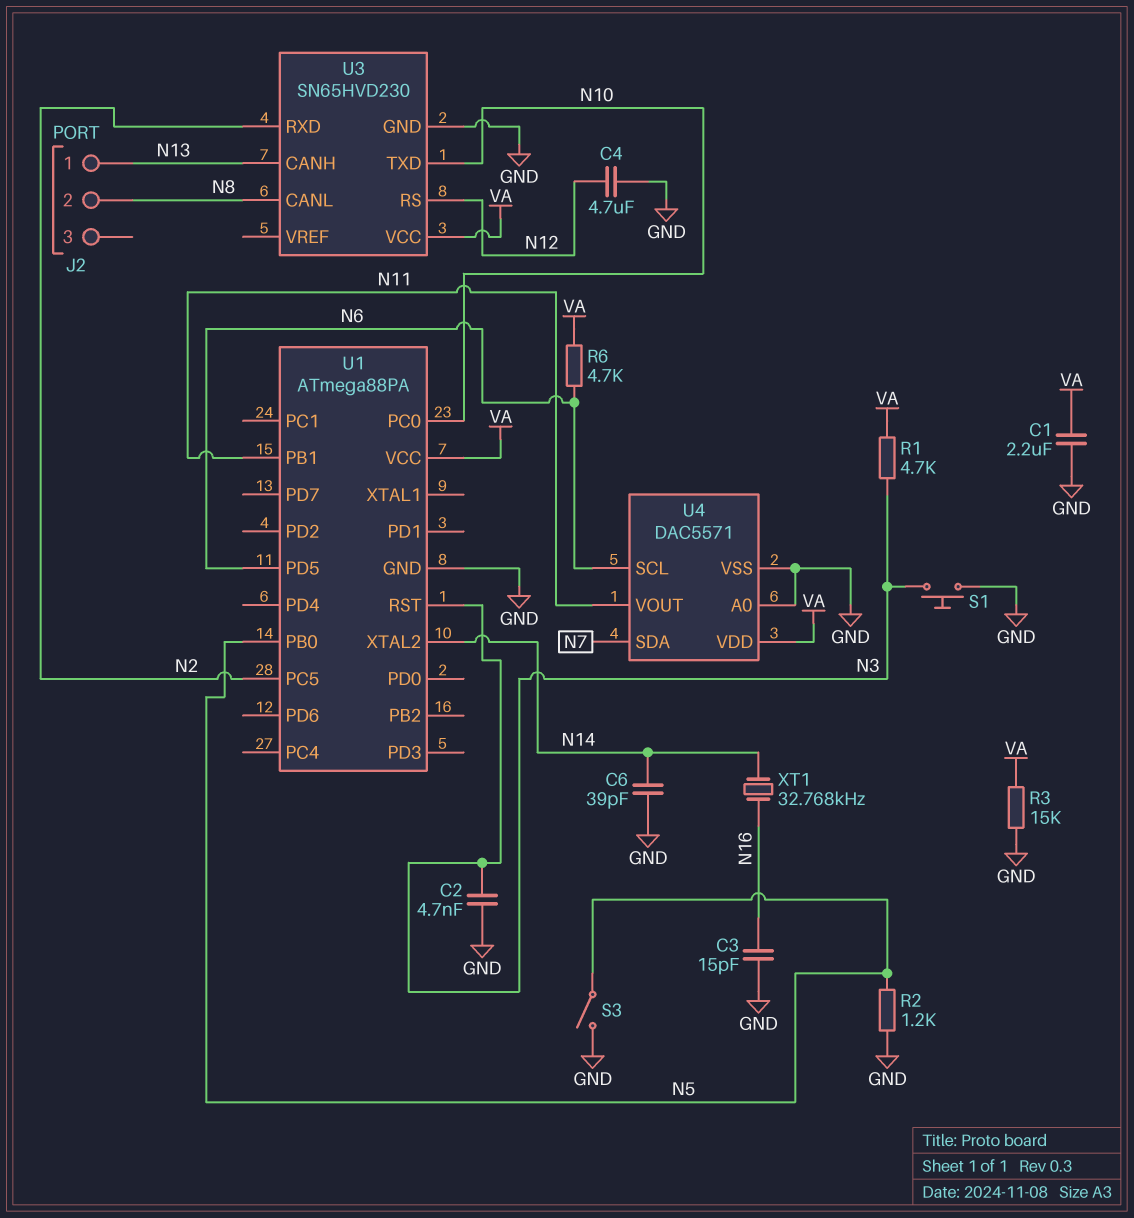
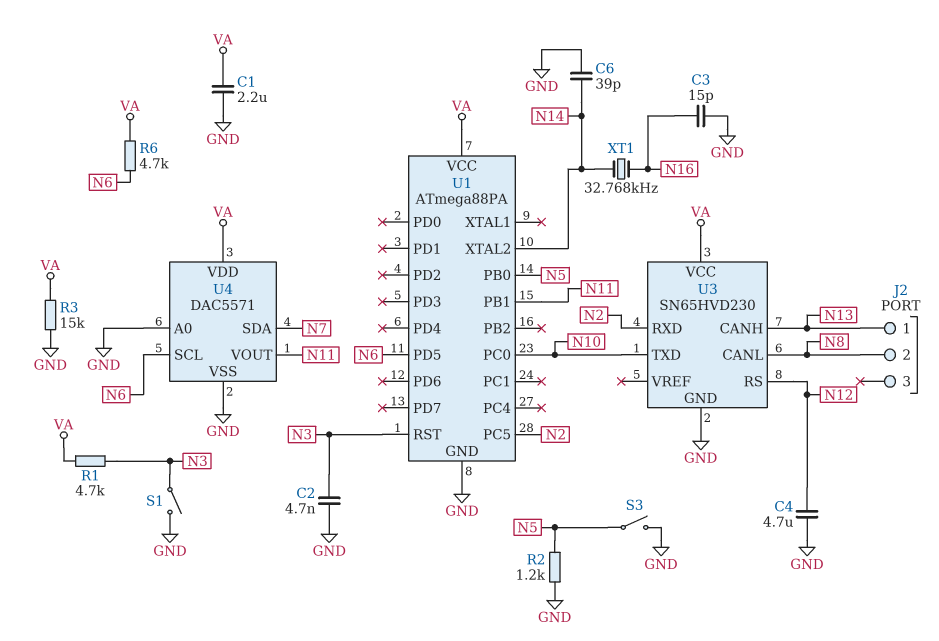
S1: button (GND, N3) -> switch (GND, N3)

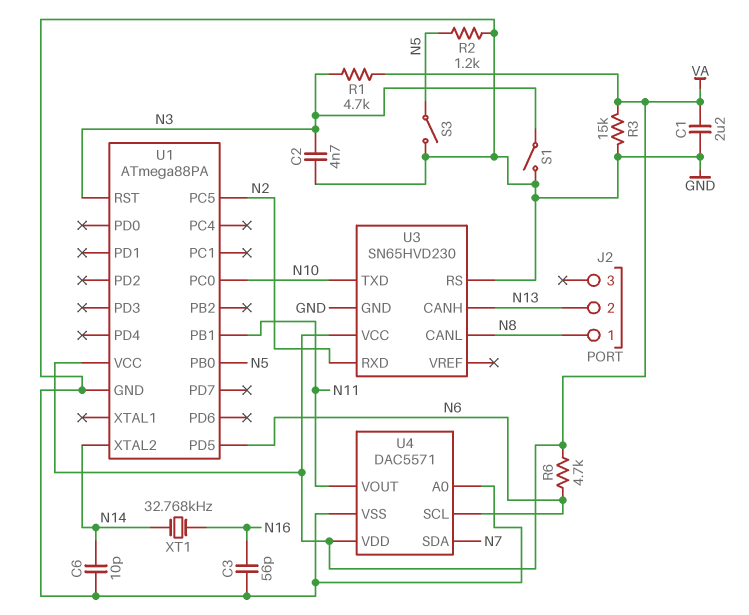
C3: 15pF (GND, N16) -> 56pF (GND, N16)
C4: 4.7uF (GND, N12) -> none
C6: 39pF (GND, N14) -> 10pF (GND, N14)
J2 pin 1: N13 -> N8
J2 pin 2: N8 -> N13
U3 pin RS: N12 -> GND

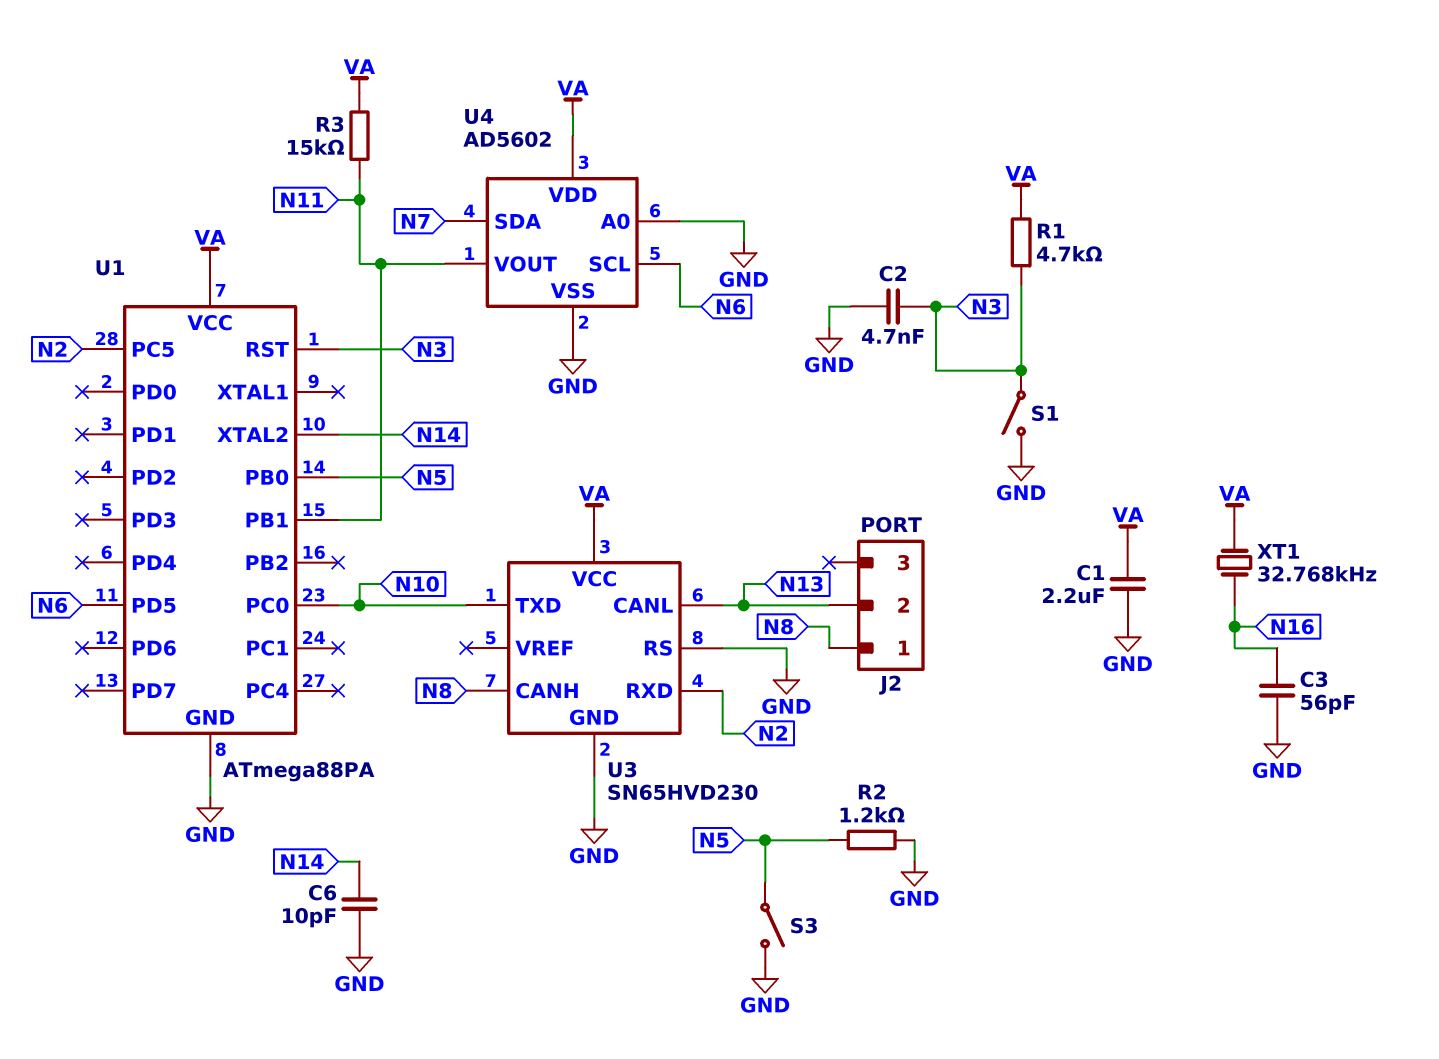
R3: 15k (GND, VA) -> 15k (N11, VA)
R6: 4.7k (N6, VA) -> none
U3 pin CANH: N13 -> N8
U3 pin CANL: N8 -> N13
U4: DAC5571 -> AD5602
XT1: 32.768kHz (N14, N16) -> 32.768kHz (N16, VA)

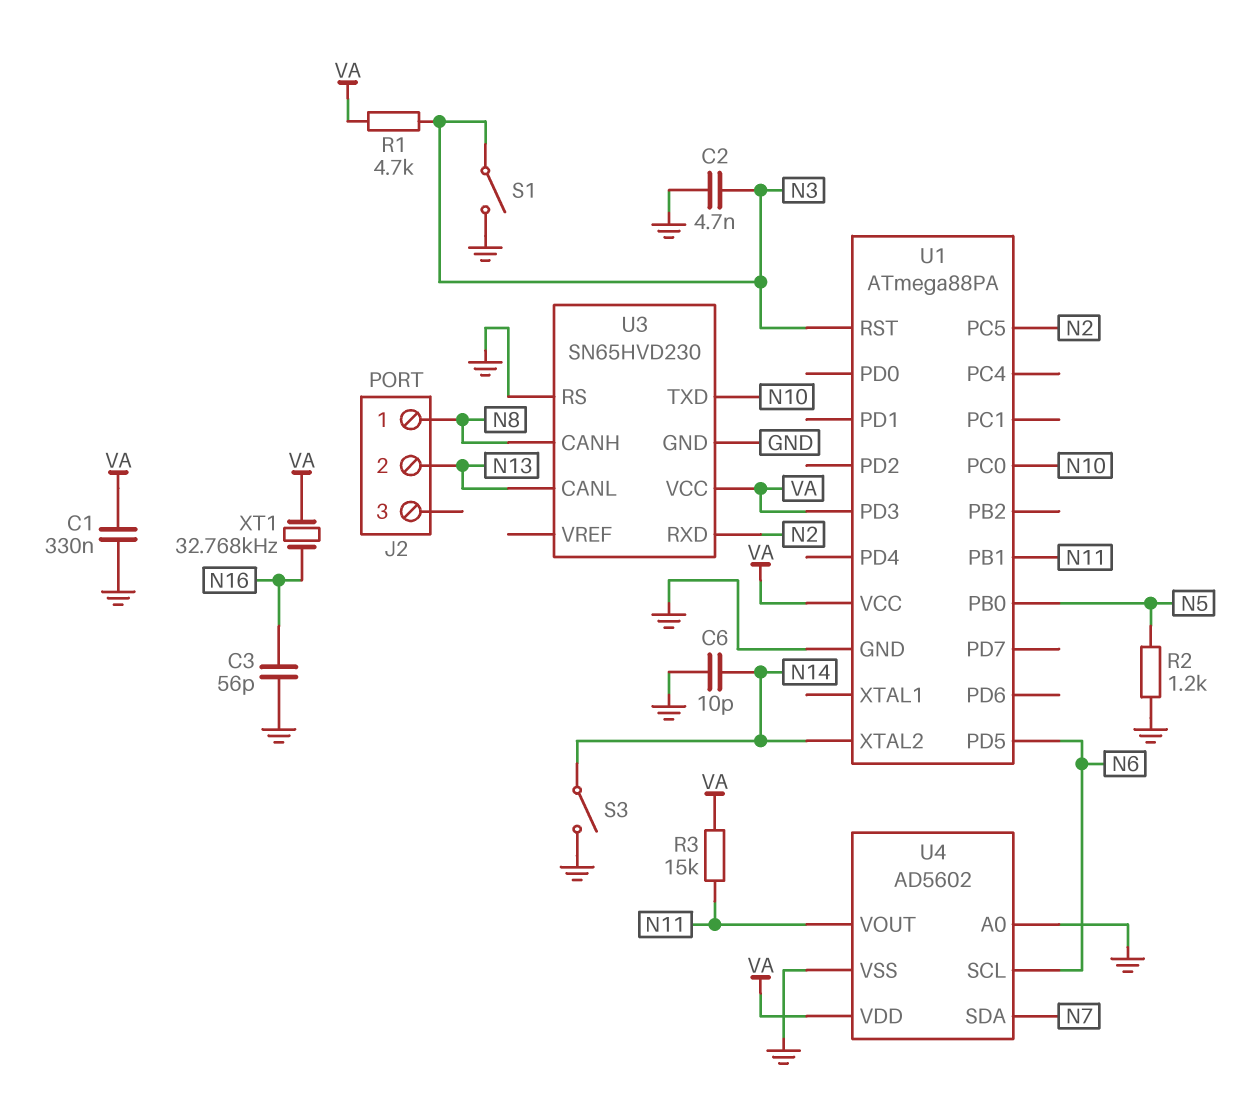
C1: 2.2uF (GND, VA) -> 330nF (GND, VA)
S3: switch (GND, N5) -> switch (GND, N14)
U1 pin PD3: none -> VA

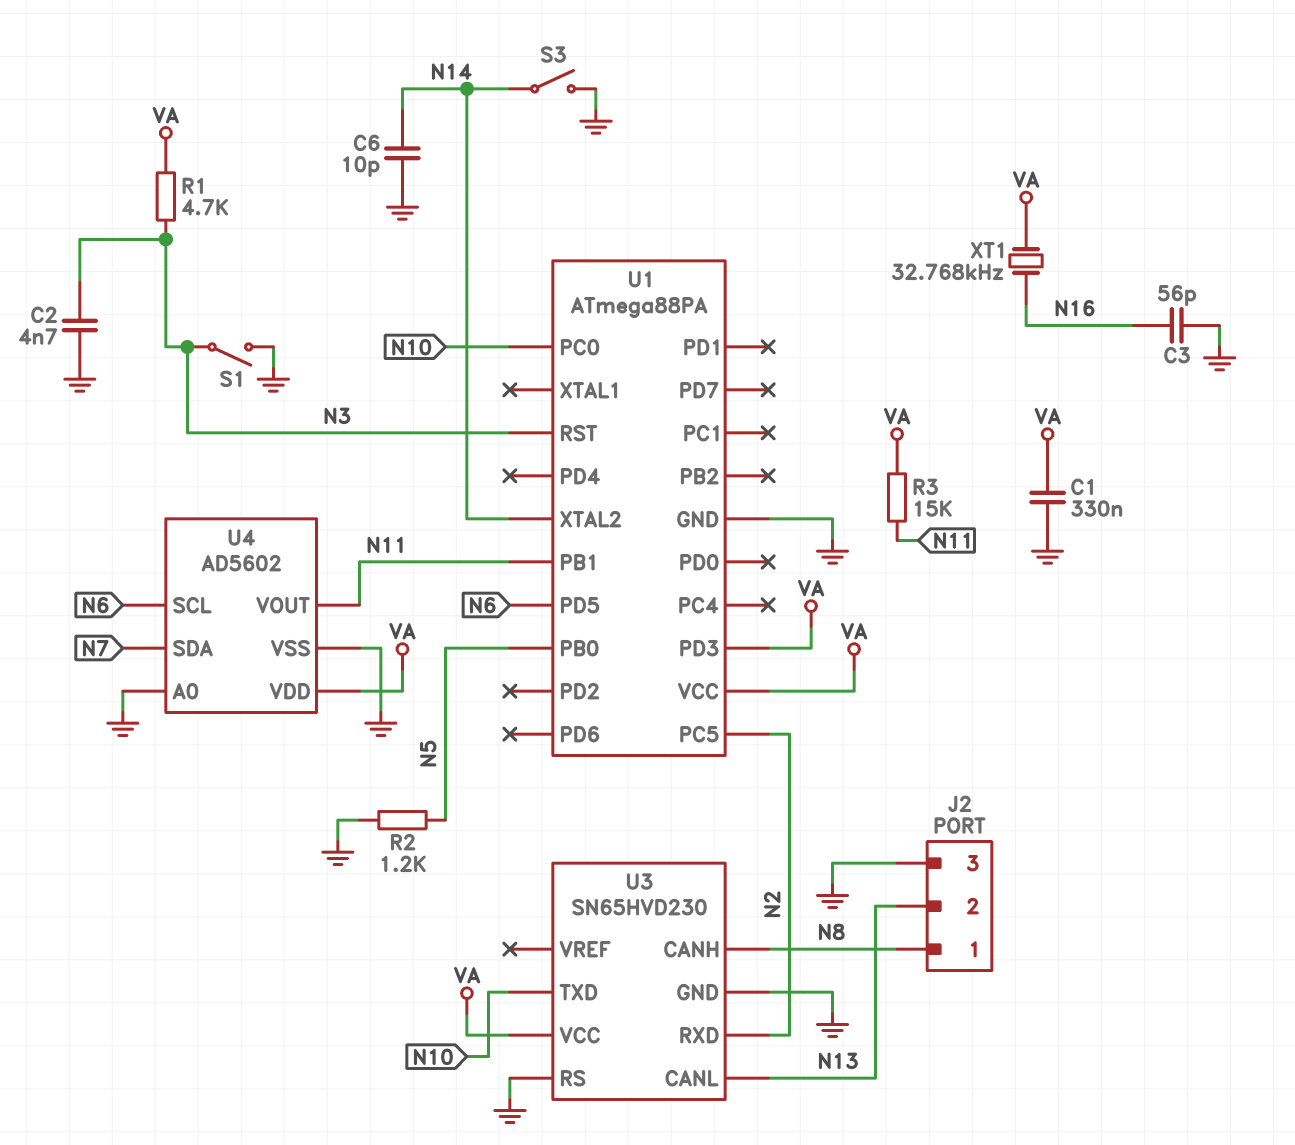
J2 pin 3: none -> GND

